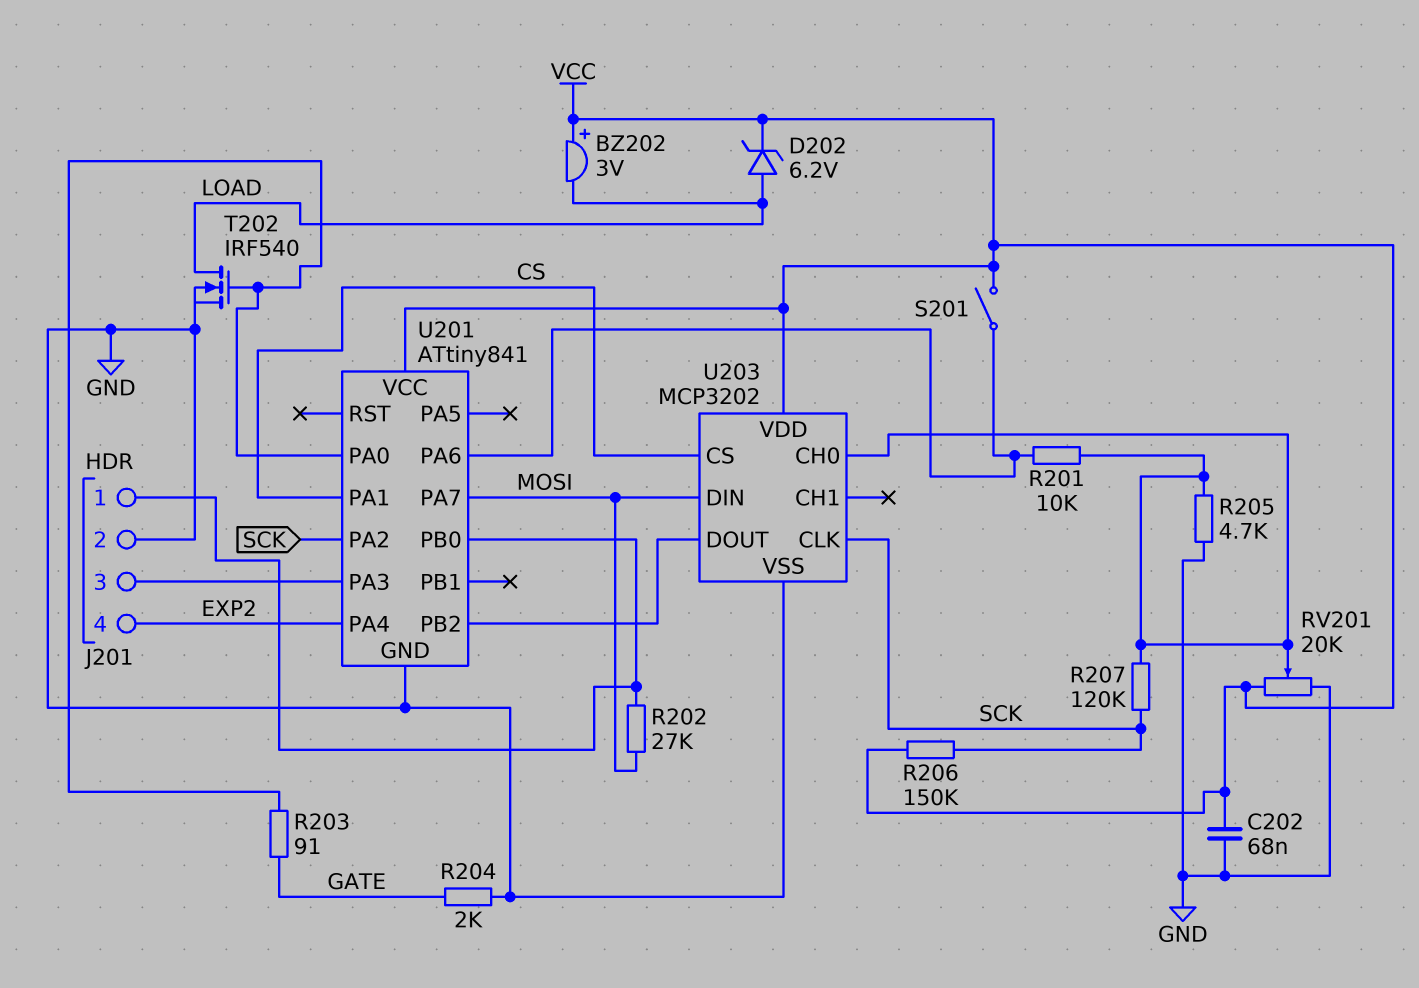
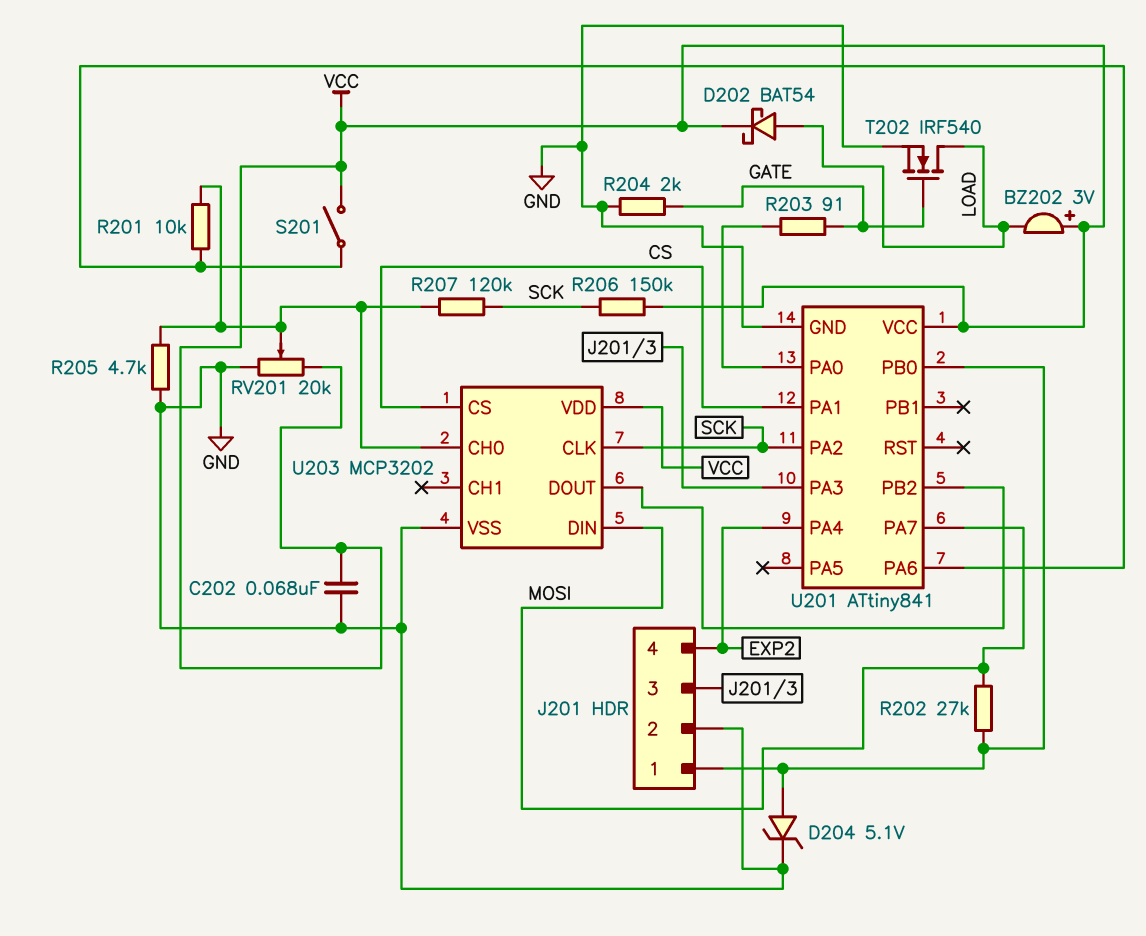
D202: zener 6.2V (A LOAD, K VCC) -> schottky BAT54 (A LOAD, K VCC)
D204: none -> zener 5.1V (A J201/1, K GND)
T202: NMOS IRF540 (G U201/PA0, D LOAD, S GND) -> NMOS IRF540 (G GATE, D LOAD, S GND)

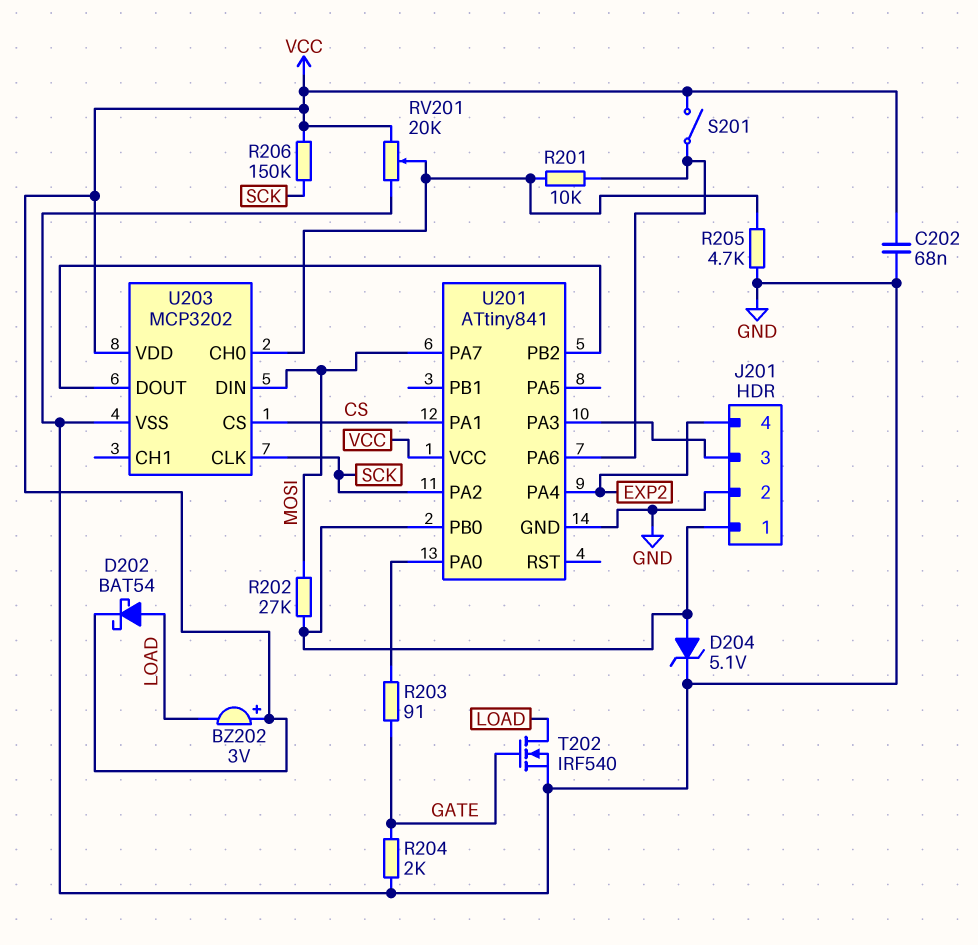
R207: 120k (SCK, U203/CH0) -> none

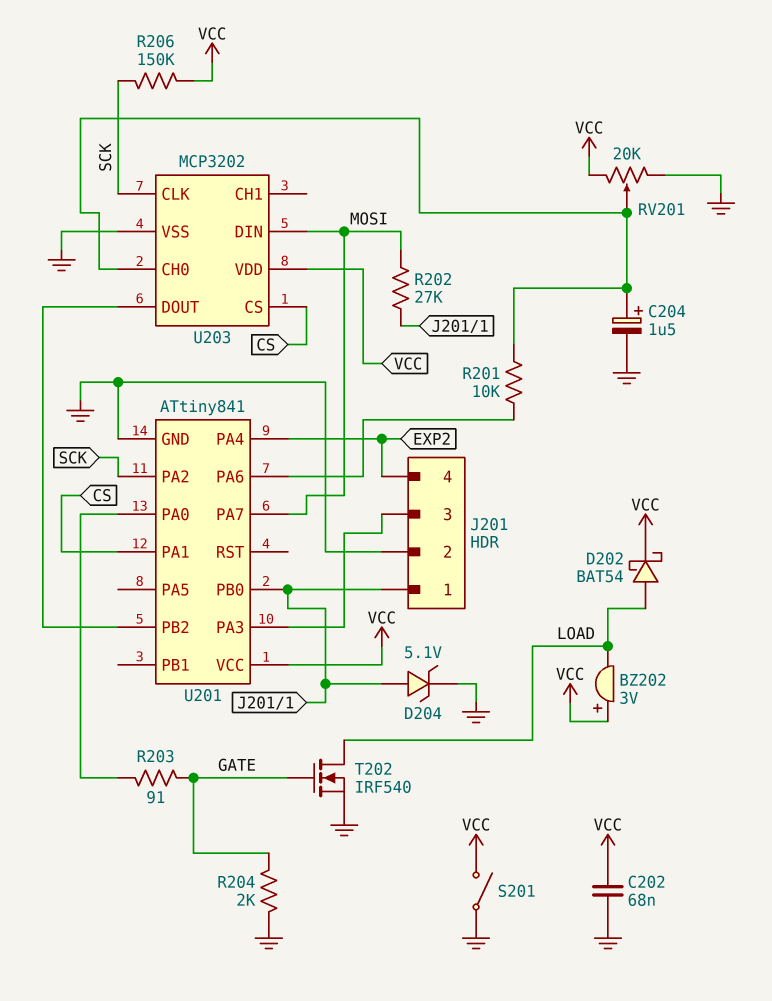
C204: none -> 1.5uF (plus U203/CH0, minus GND)
R205: 4.7k (GND, U203/CH0) -> none
S201: switch (U201/PA6, VCC) -> switch (GND, VCC)

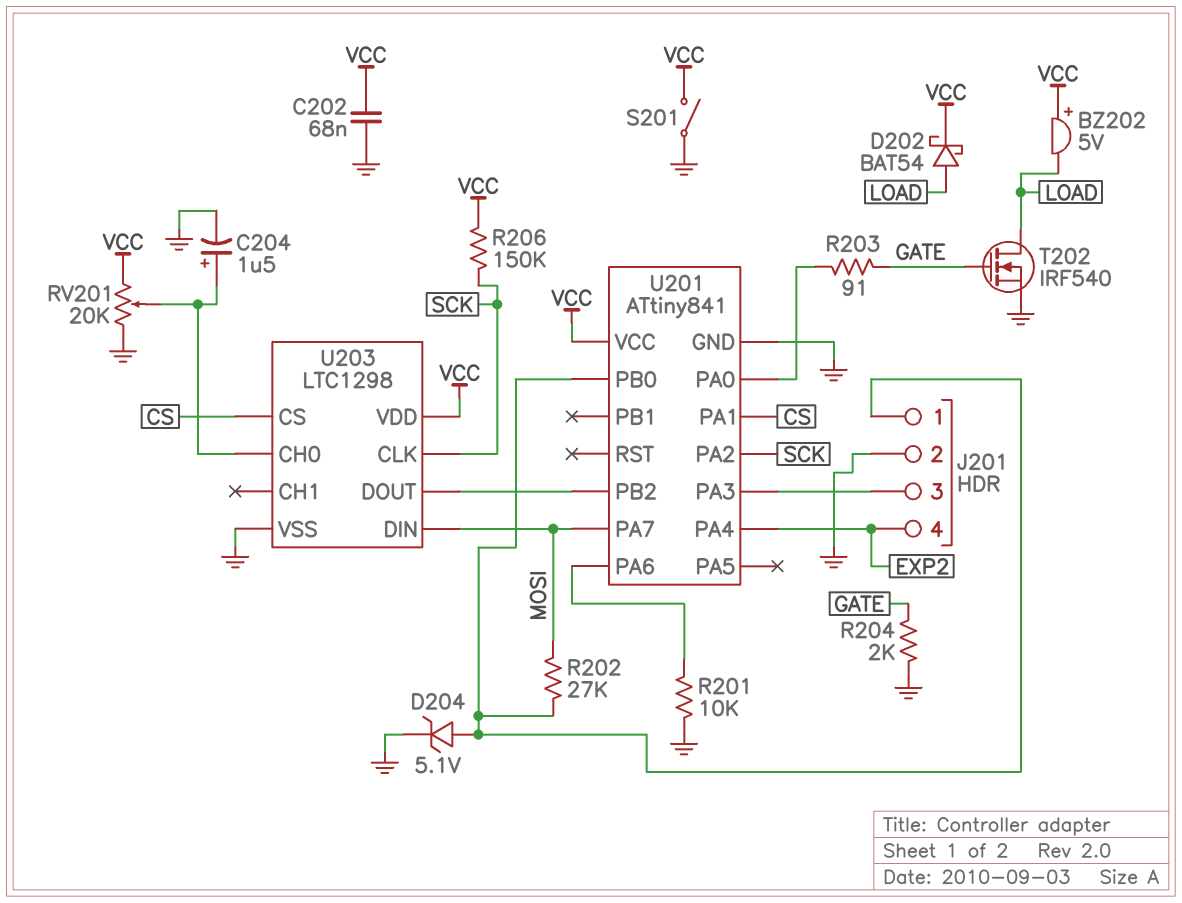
BZ202: buzzer 3V (plus VCC, minus LOAD) -> buzzer 5V (plus VCC, minus LOAD)
R201: 10k (U201/PA6, U203/CH0) -> 10k (GND, U201/PA6)
U203: MCP3202 -> LTC1298

